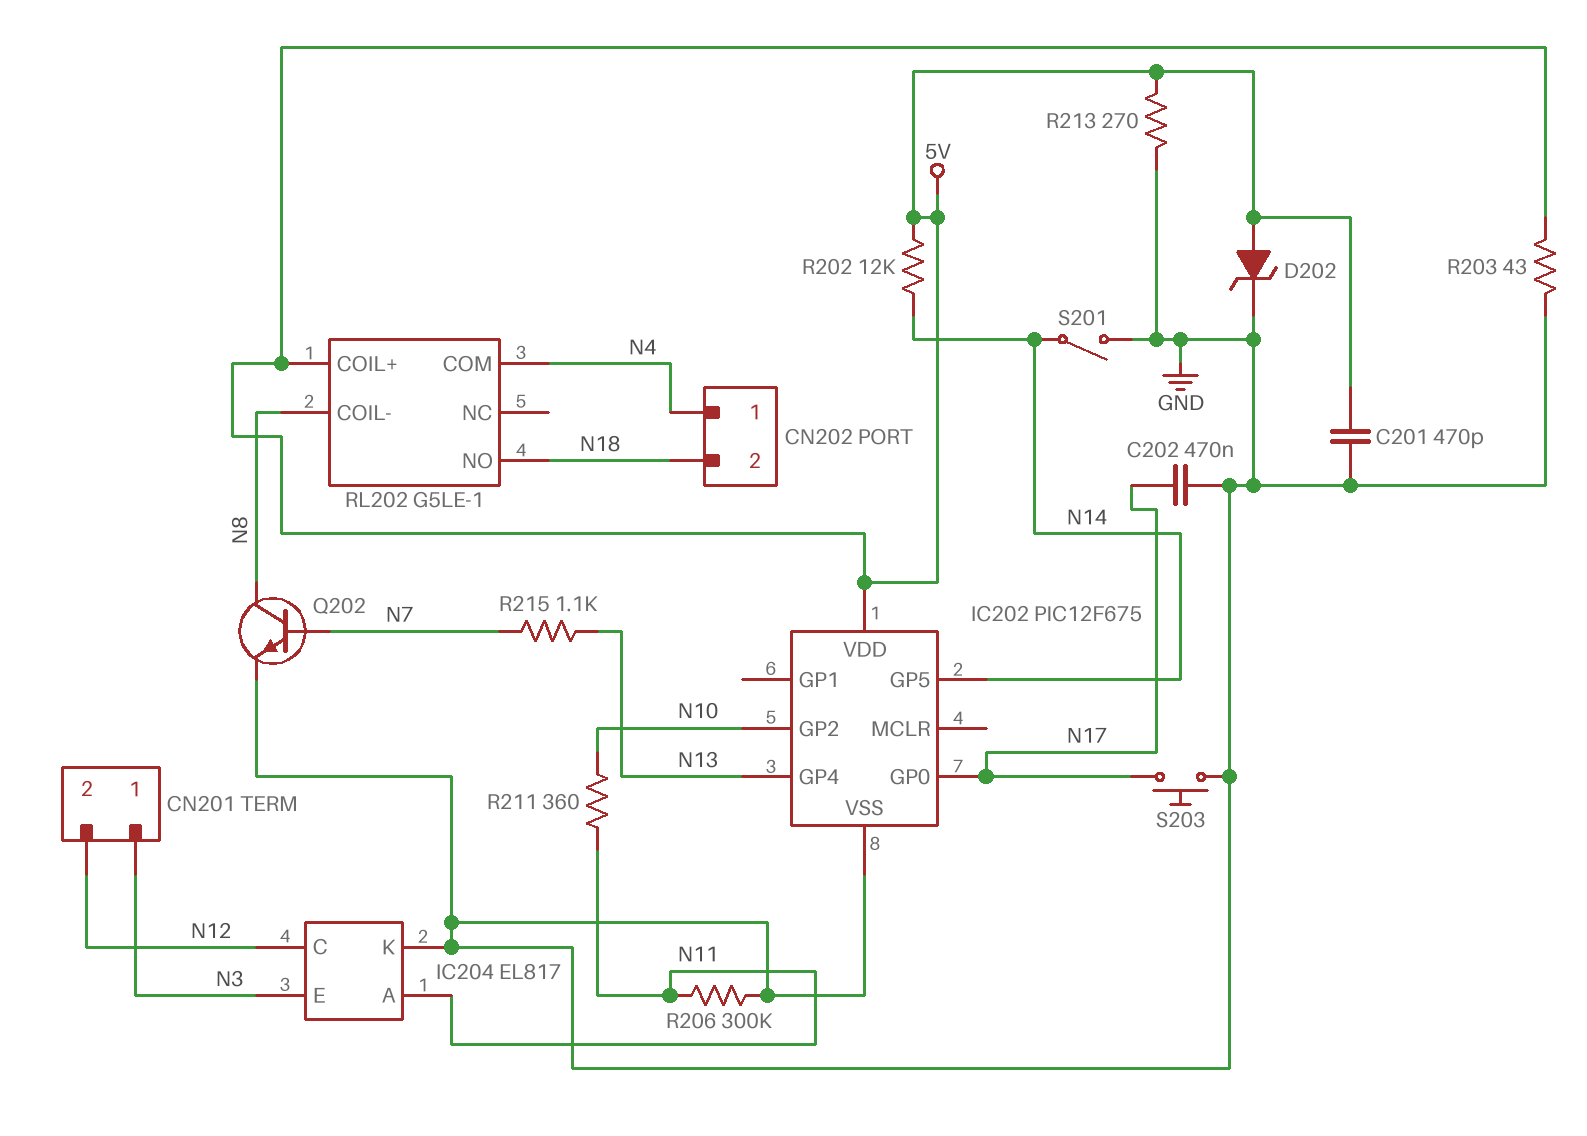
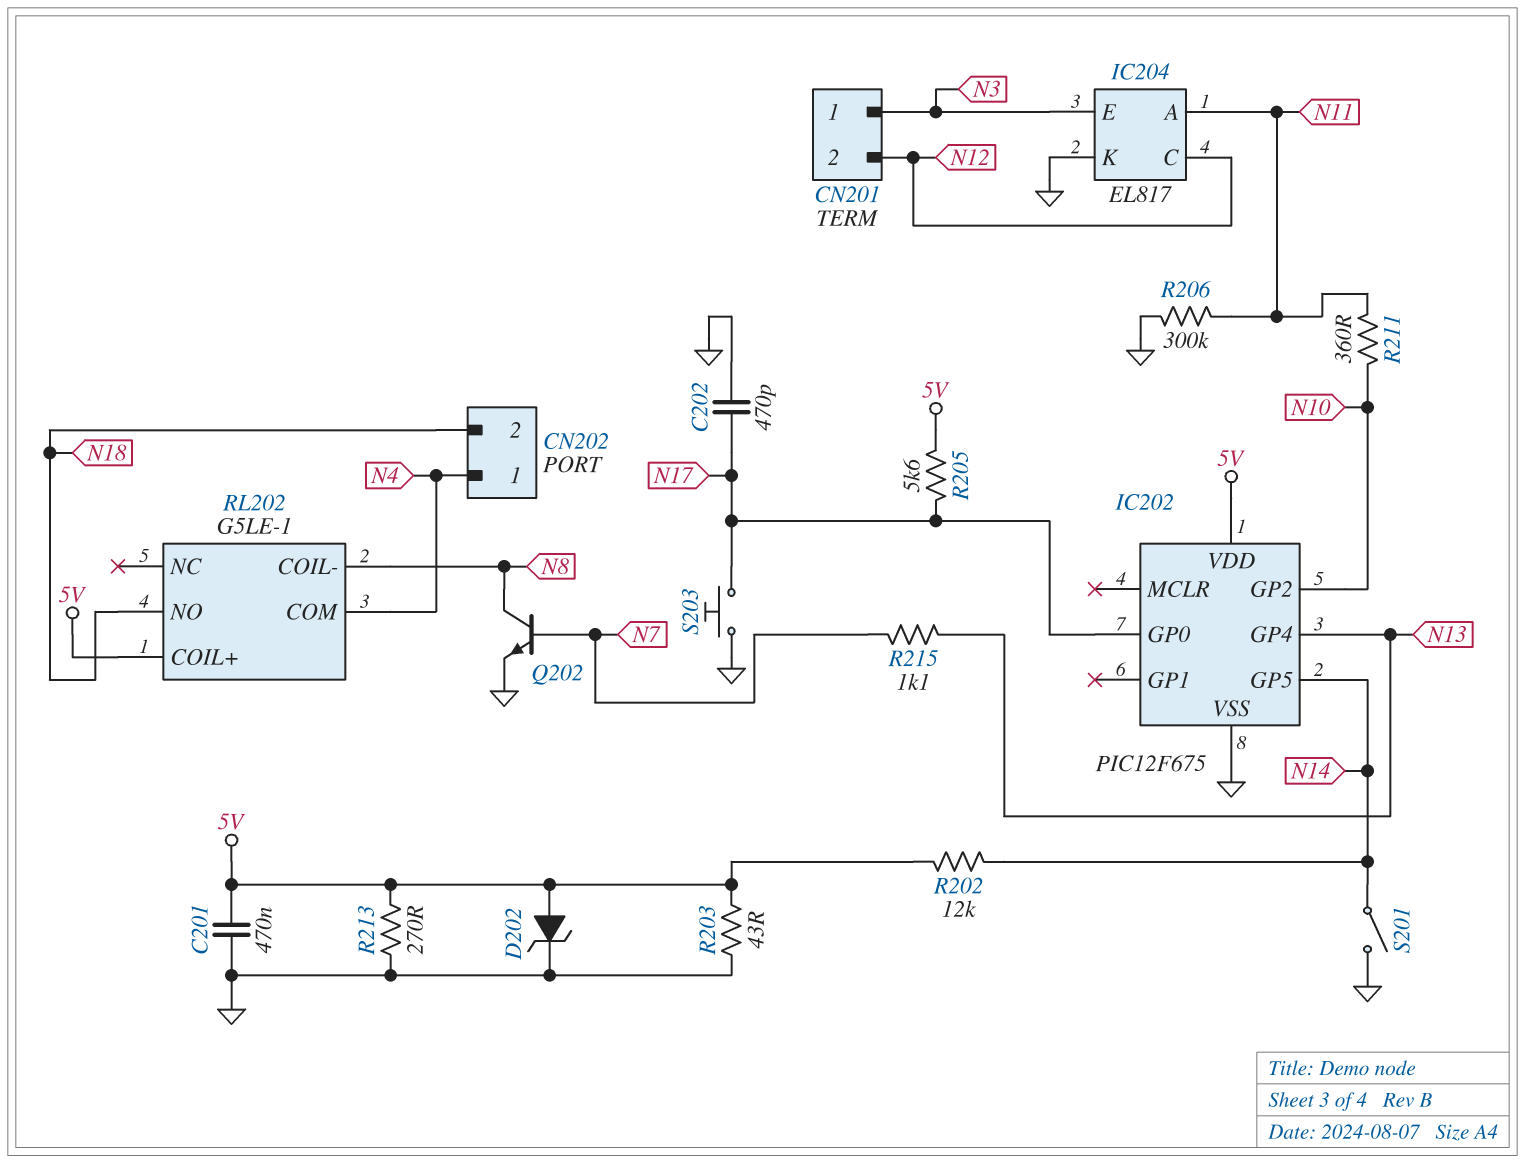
C201: 470pF (5V, GND) -> 470nF (5V, GND)
C202: 470nF (GND, N17) -> 470pF (GND, N17)
R205: none -> 5.6k (5V, N17)

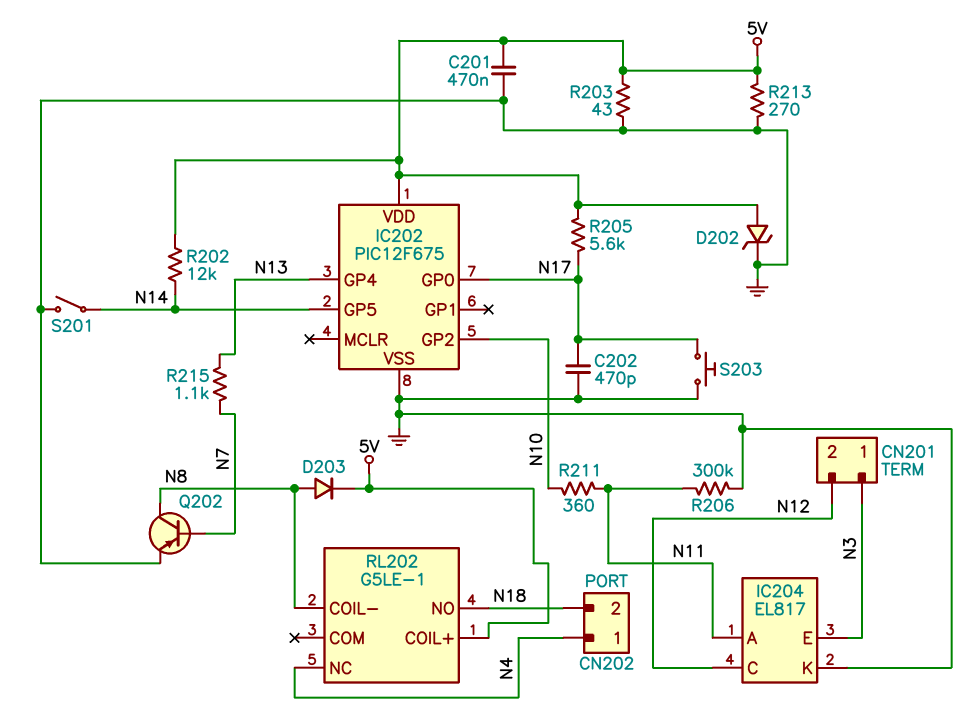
D203: none -> diode (A N8, K 5V)
Q202: NPN (B N7, C N8, E GND) -> PNP (B N7, C N8, E GND)
RL202 pin COM: N4 -> none
RL202 pin NC: none -> N4

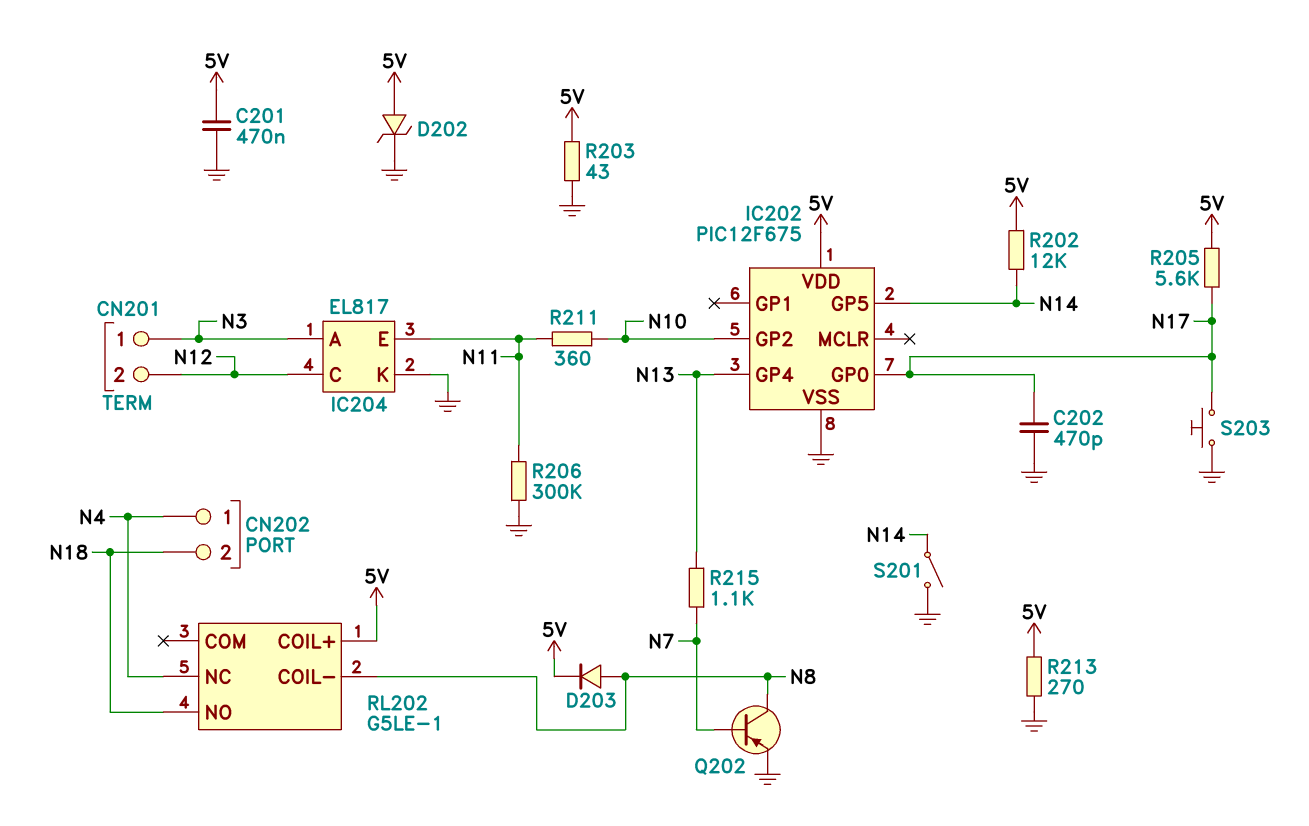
IC204 pin A: N11 -> N3
IC204 pin E: N3 -> N11

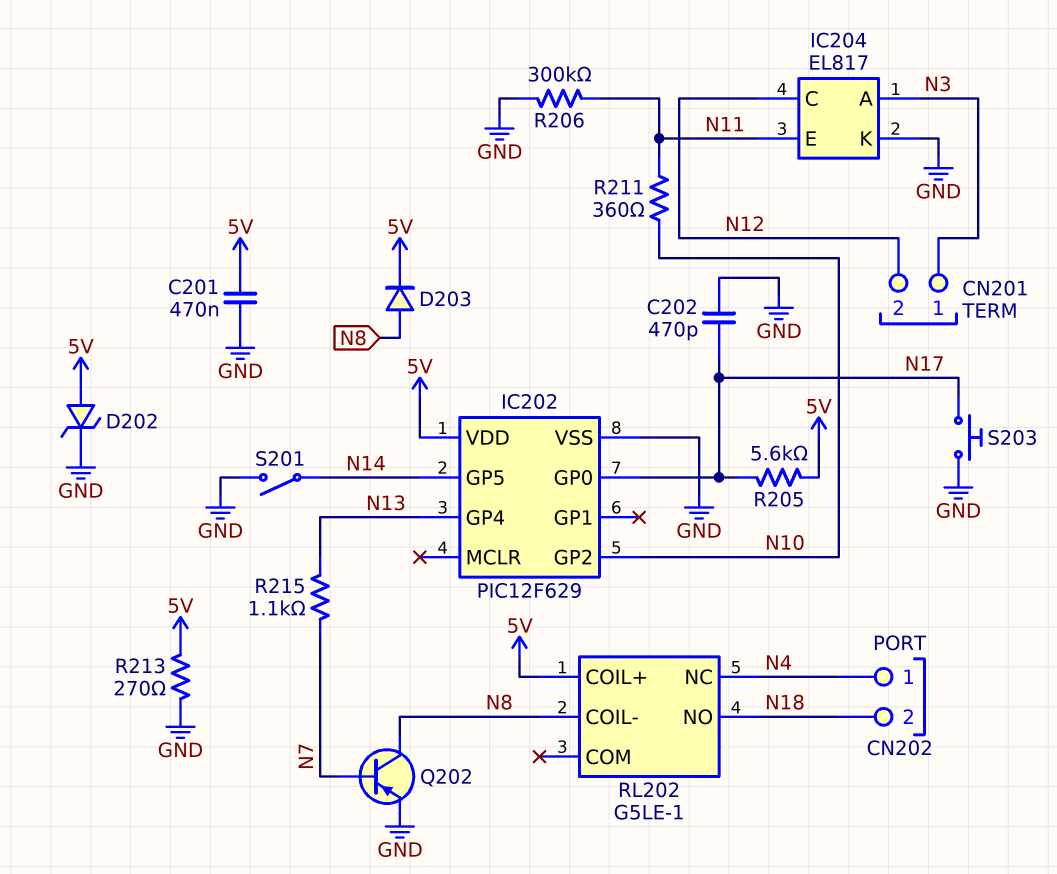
IC202: PIC12F675 -> PIC12F629
R202: 12k (5V, N14) -> none
R203: 43 (5V, GND) -> none

